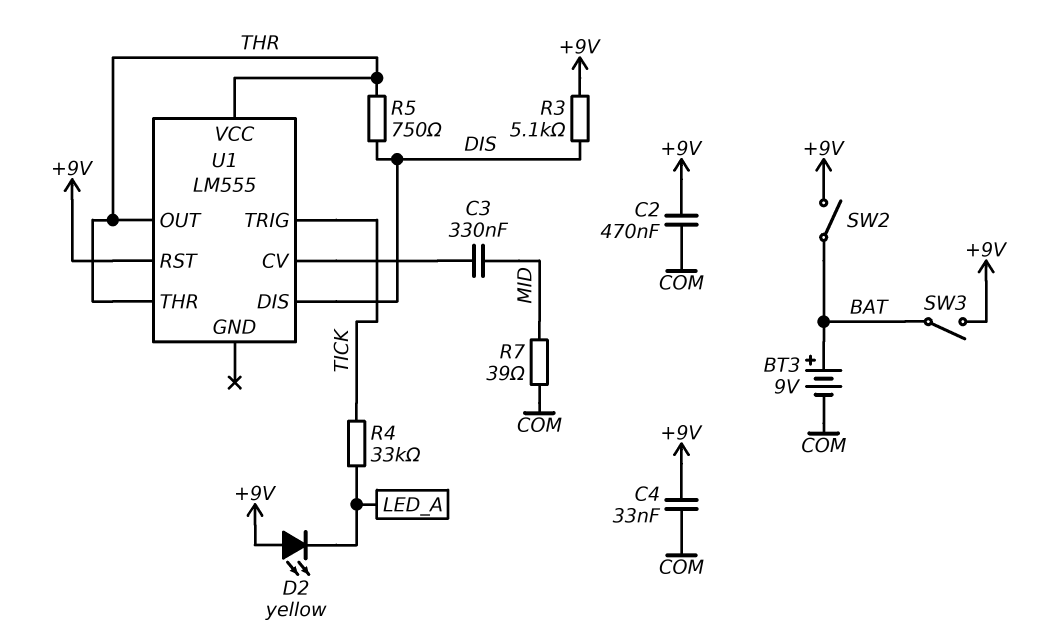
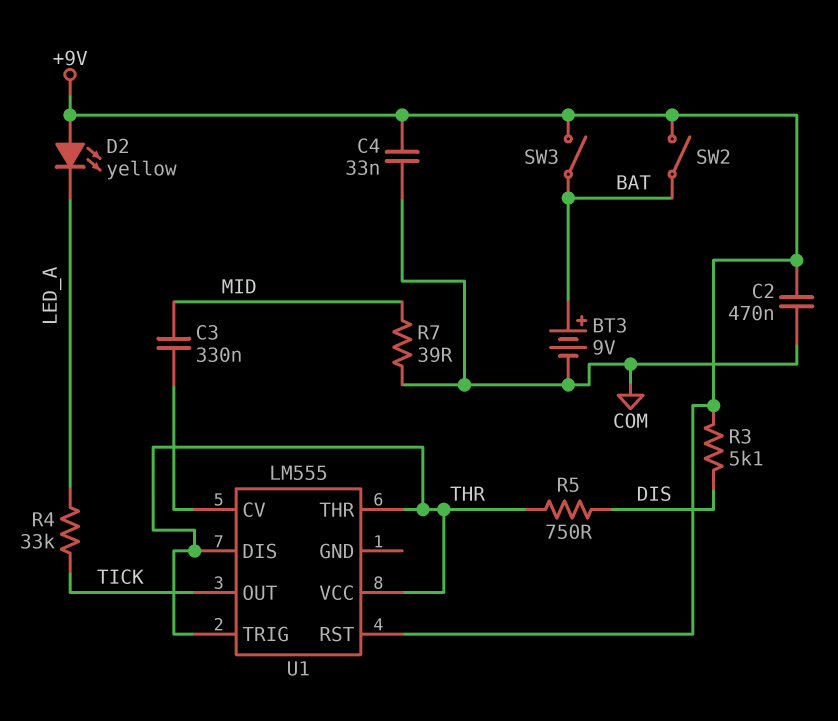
U1 pin DIS: DIS -> THR
U1 pin OUT: THR -> TICK
U1 pin TRIG: TICK -> THR

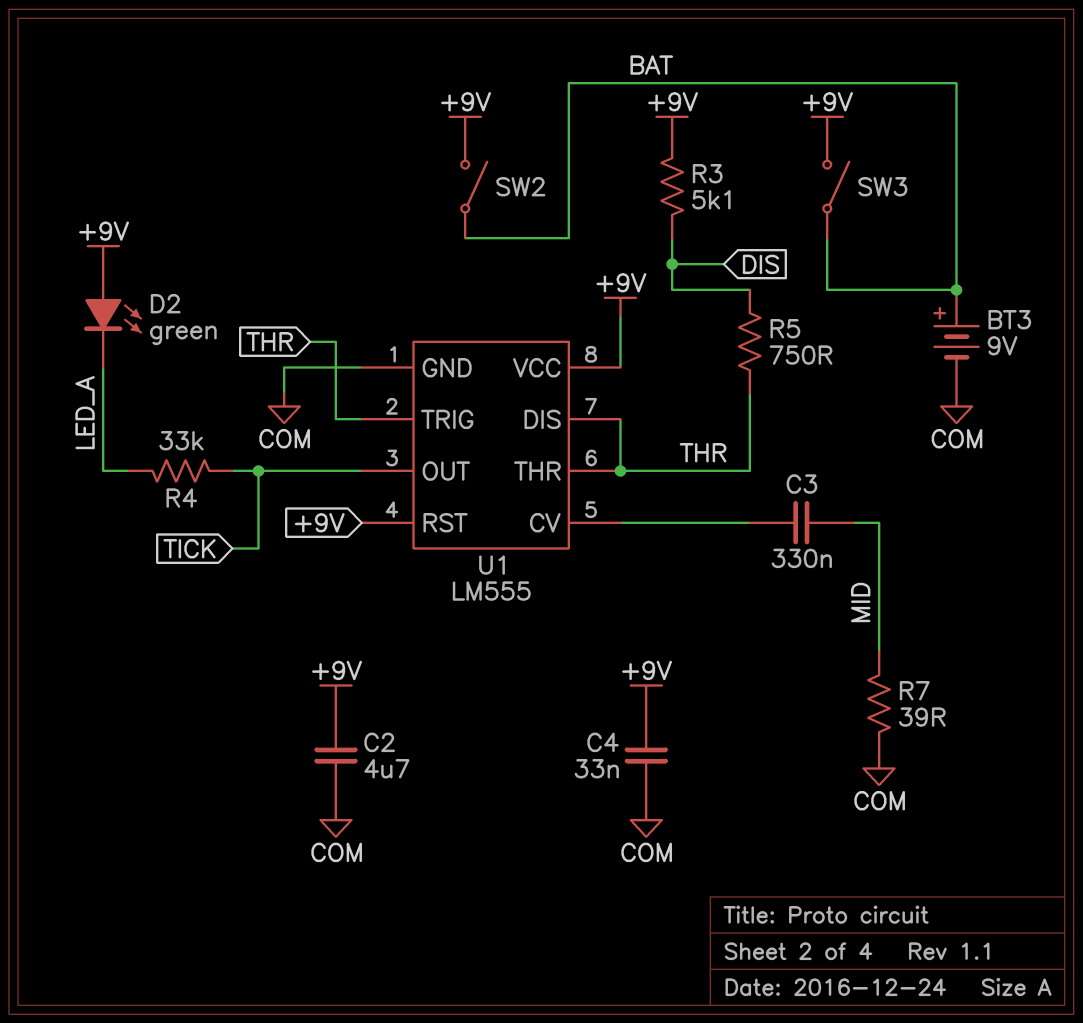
C2: 470nF (+9V, COM) -> 4.7uF (+9V, COM)
D2: LED yellow (A +9V, K LED_A) -> LED green (A +9V, K LED_A)
U1 pin GND: none -> COM
U1 pin VCC: THR -> +9V

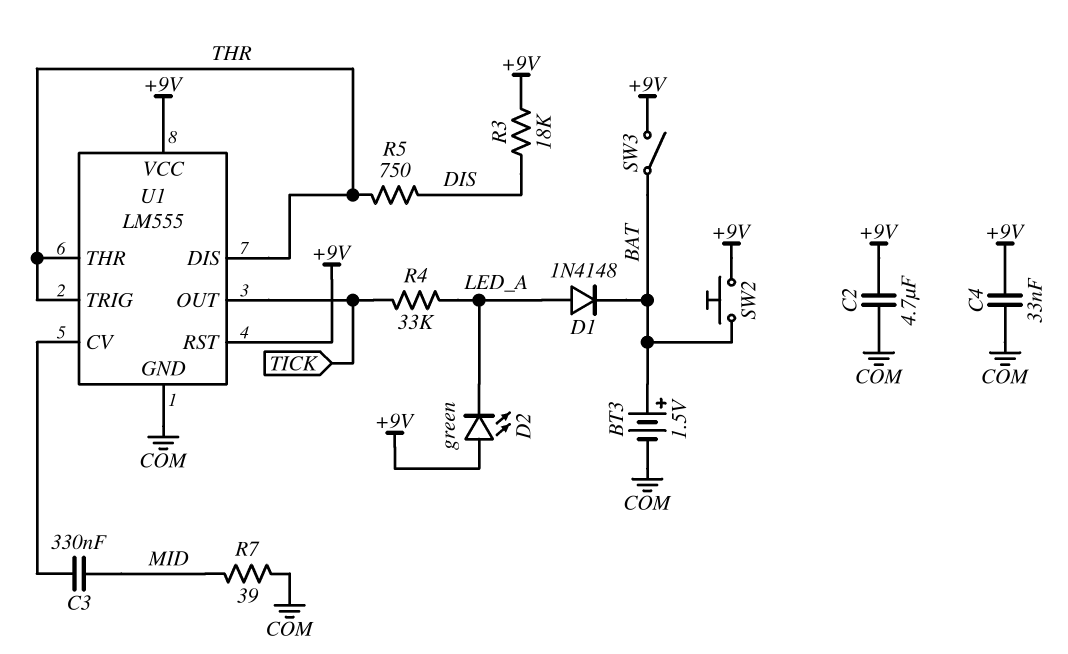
BT3: 9V (plus BAT, minus COM) -> 1.5V (plus BAT, minus COM)
D1: none -> diode 1N4148 (A LED_A, K BAT)
R3: 5.1k (+9V, DIS) -> 18k (+9V, DIS)
SW2: switch (+9V, BAT) -> button (+9V, BAT)

